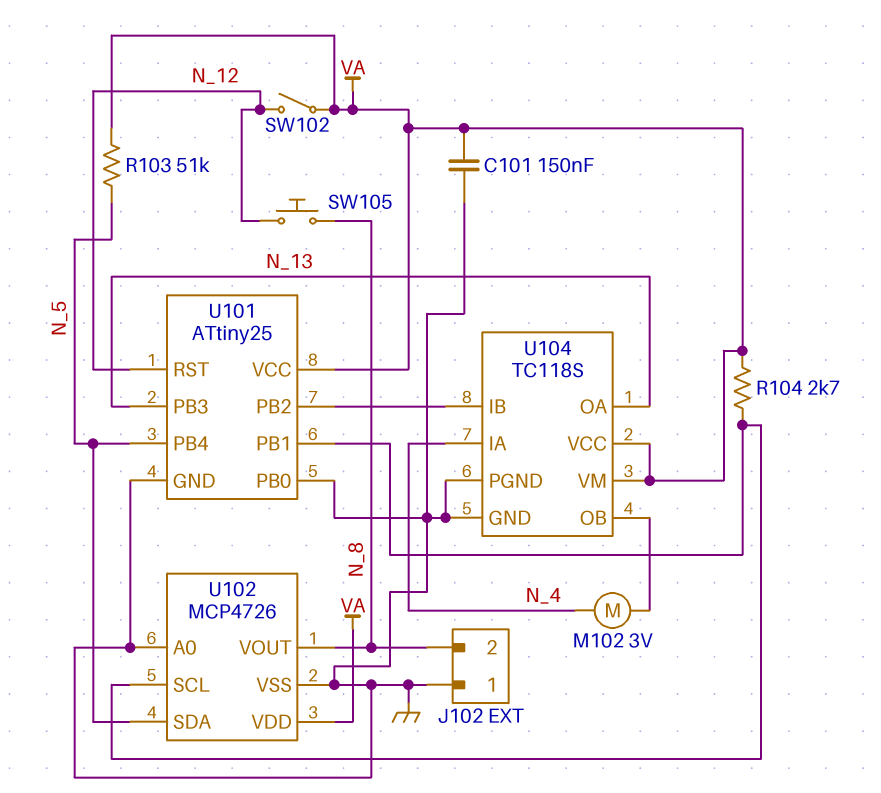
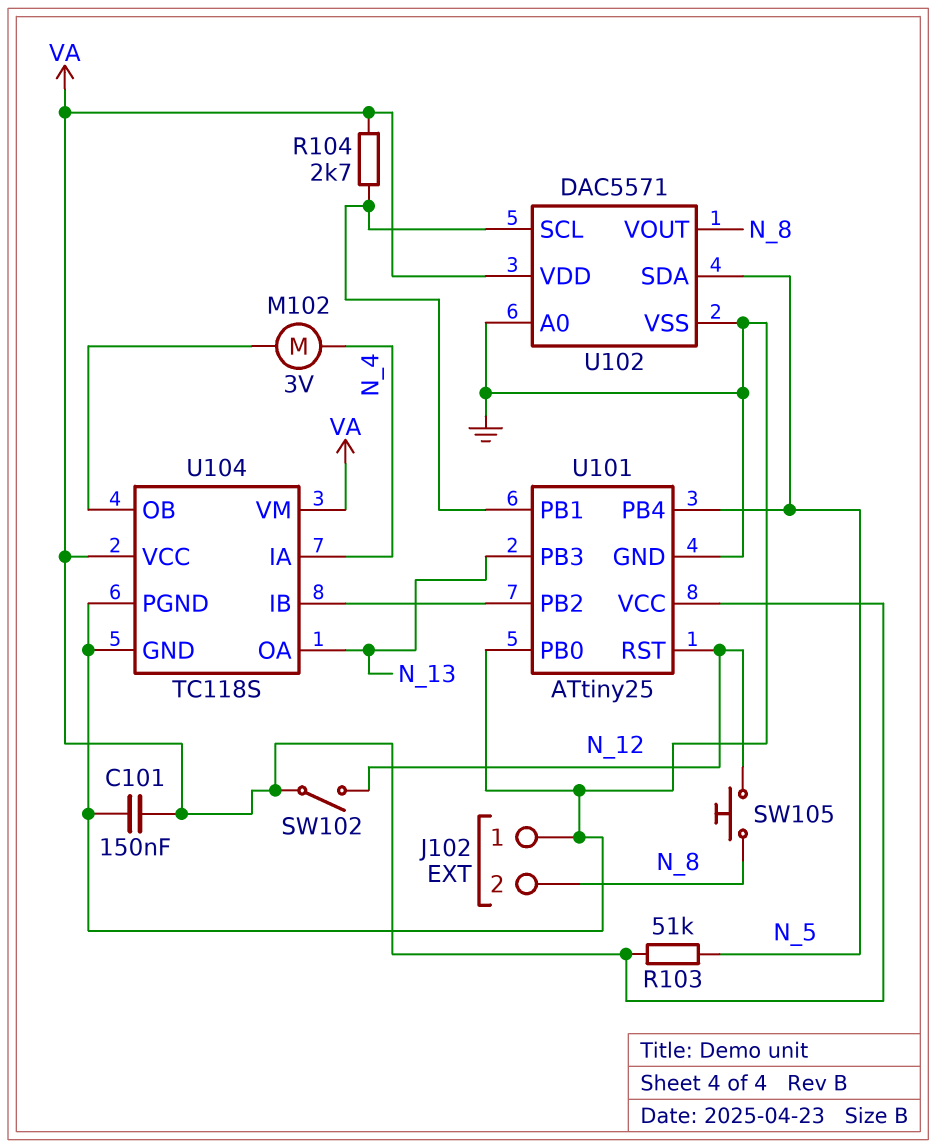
U102: MCP4726 -> DAC5571

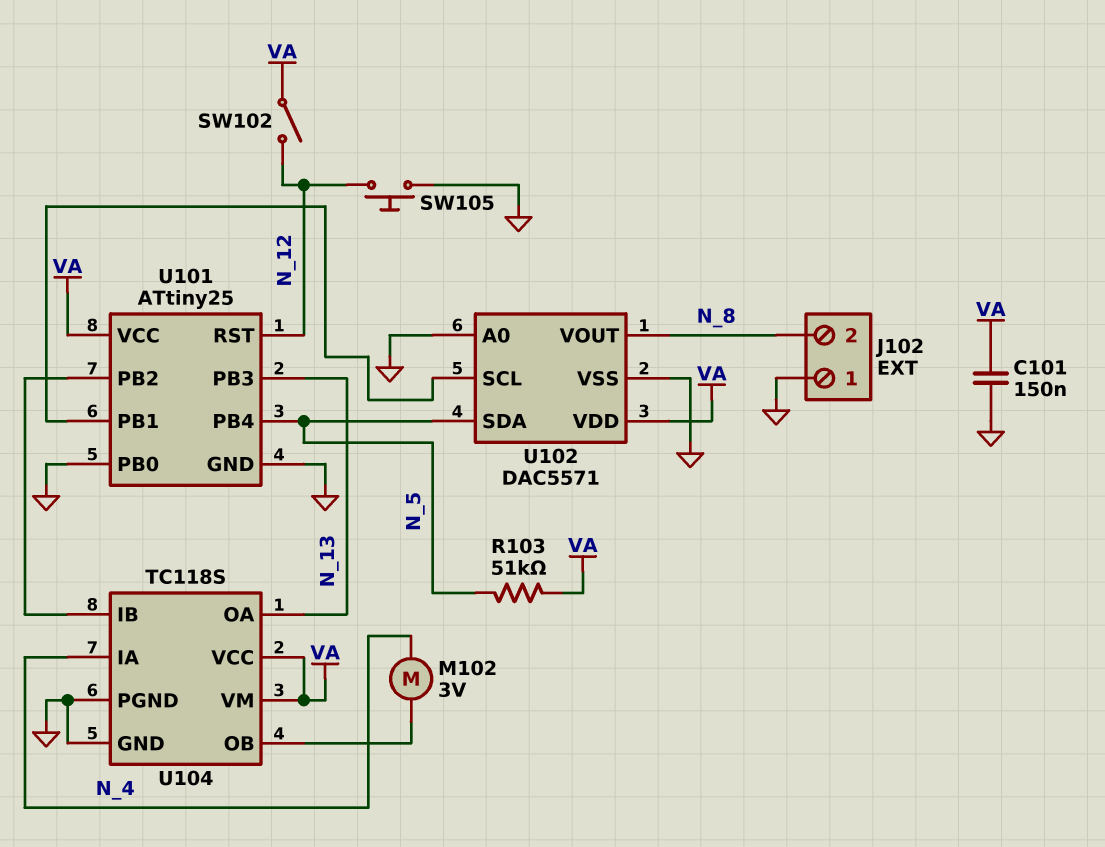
R104: 2.7k (U101/PB1, VA) -> none
SW105: button (N_8, N_12) -> button (GND, N_12)

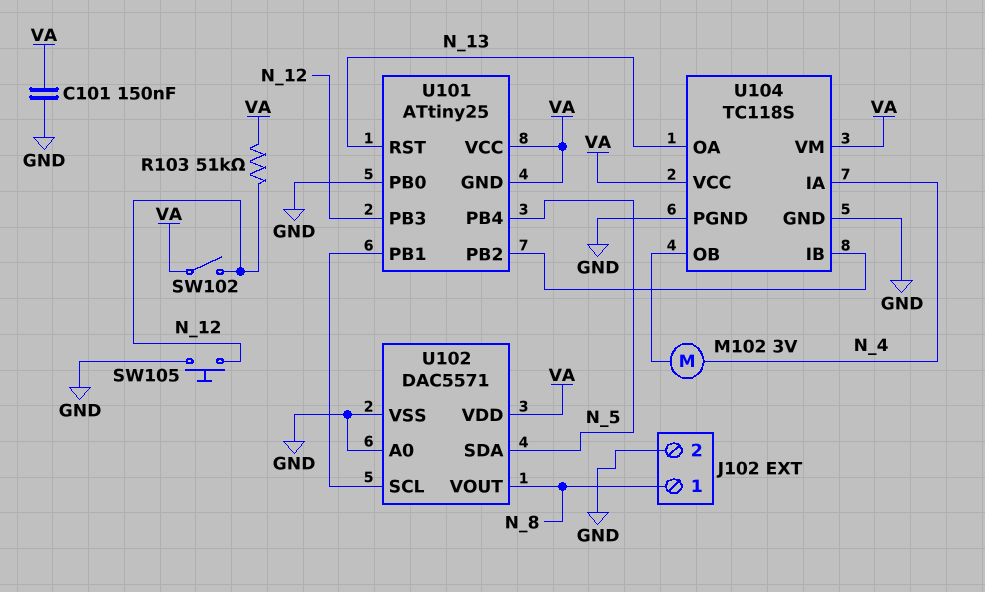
J102 pin 1: GND -> N_8
J102 pin 2: N_8 -> GND
R103: 51k (N_5, VA) -> 51k (N_12, VA)
U101 pin GND: GND -> VA
U101 pin PB3: N_13 -> N_12
U101 pin RST: N_12 -> N_13

